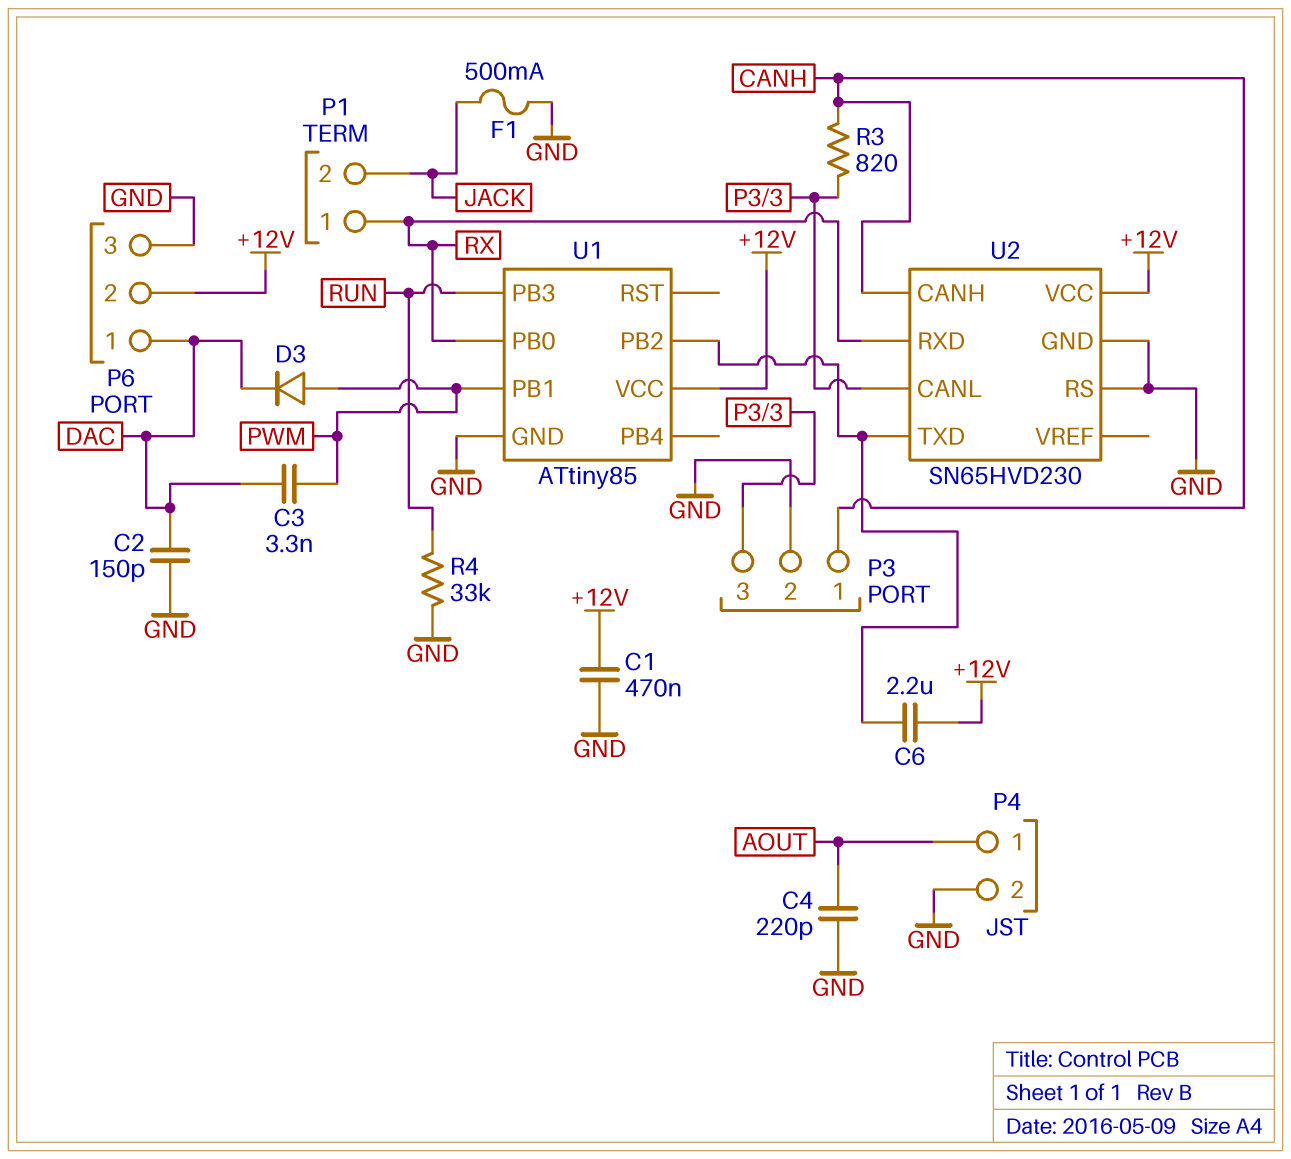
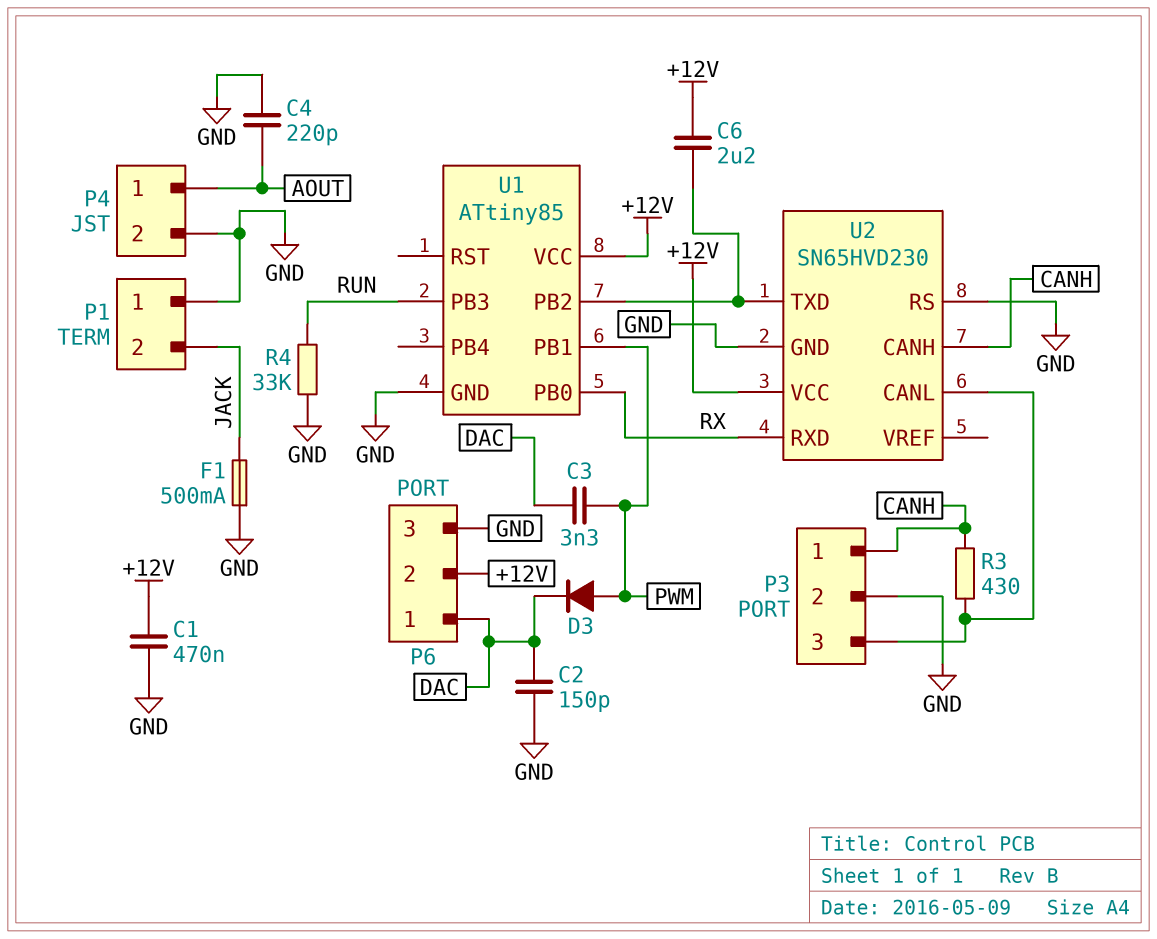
P1 pin 1: RX -> GND
R3: 820 (CANH, P3/3) -> 430 (CANH, P3/3)

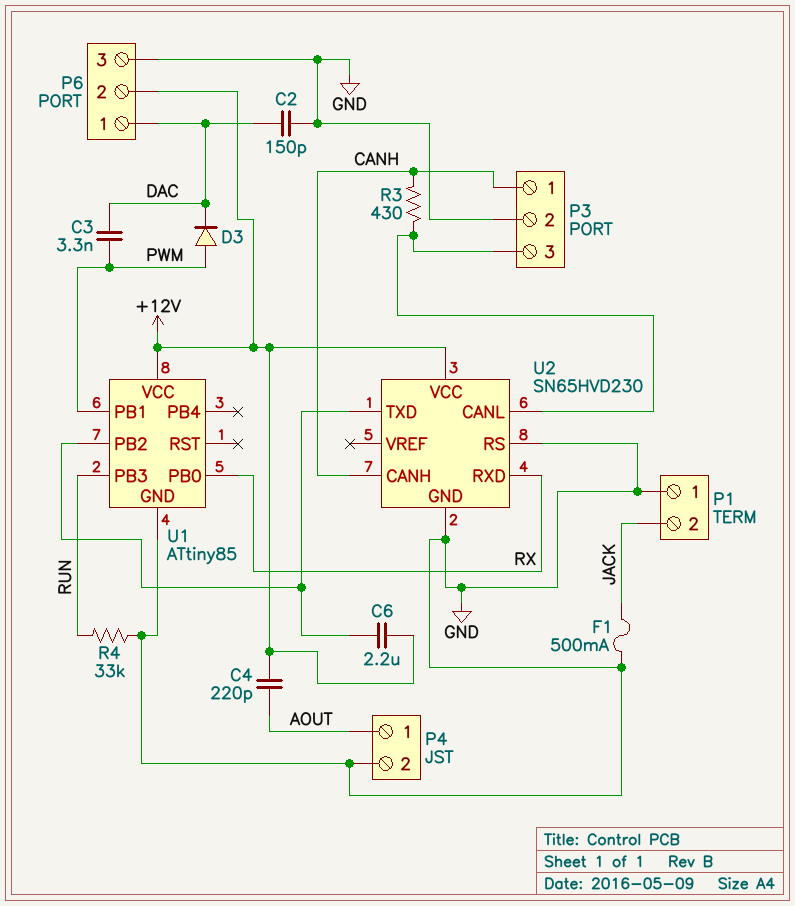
C1: 470nF (+12V, GND) -> none
C4: 220pF (AOUT, GND) -> 220pF (+12V, AOUT)

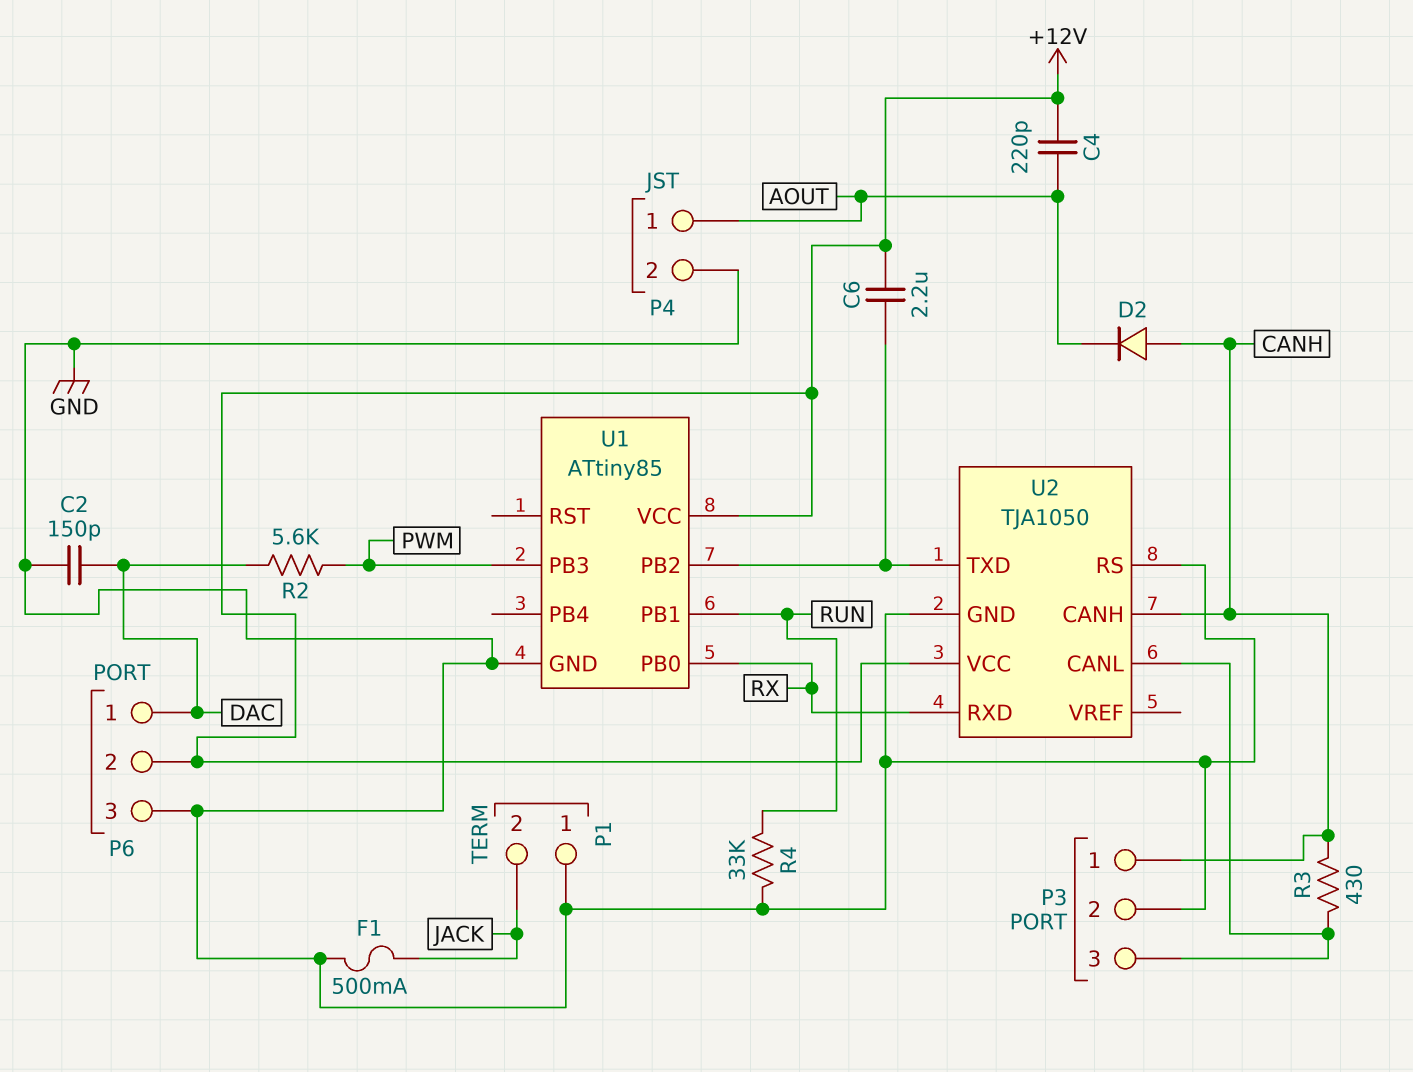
C3: 3.3nF (DAC, PWM) -> none
D2: none -> diode (A CANH, K AOUT)
D3: diode (A PWM, K DAC) -> none
R2: none -> 5.6k (DAC, PWM)
U1 pin PB1: PWM -> RUN
U1 pin PB3: RUN -> PWM
U2: SN65HVD230 -> TJA1050

